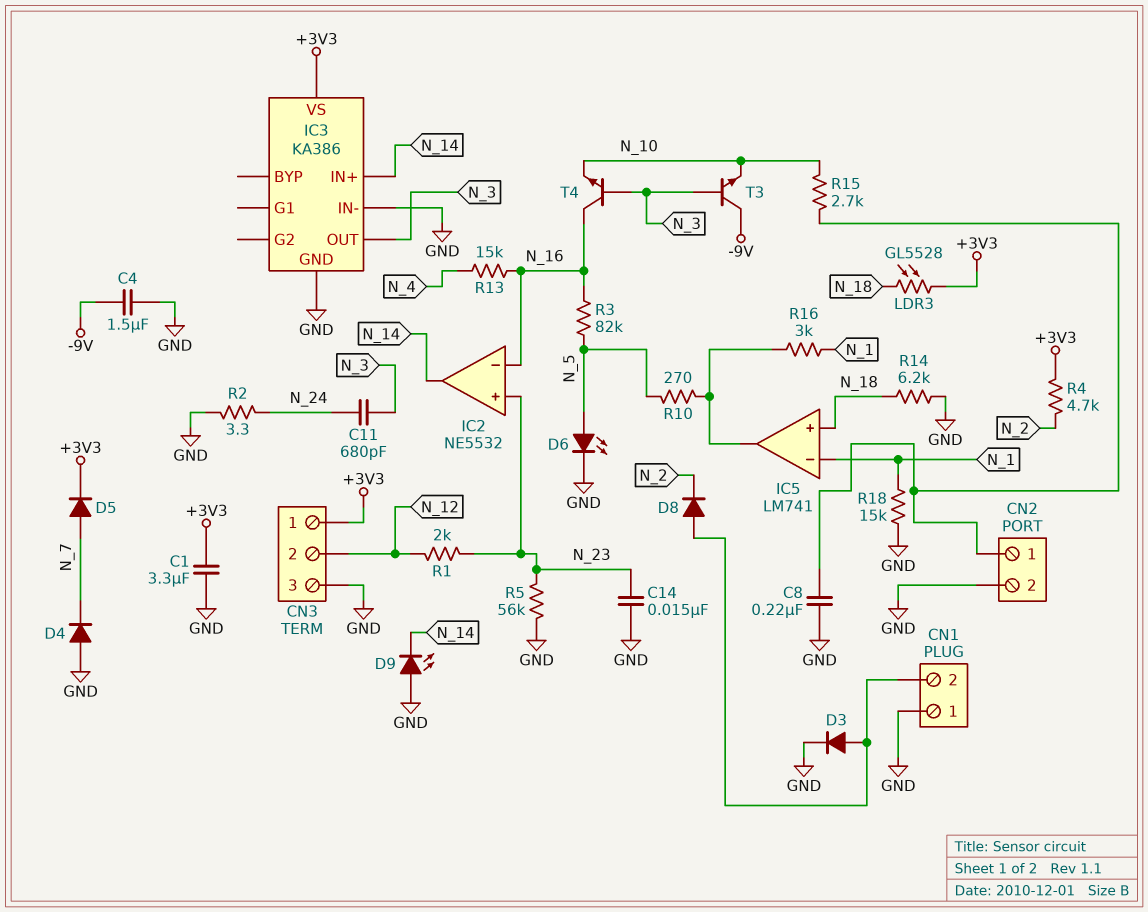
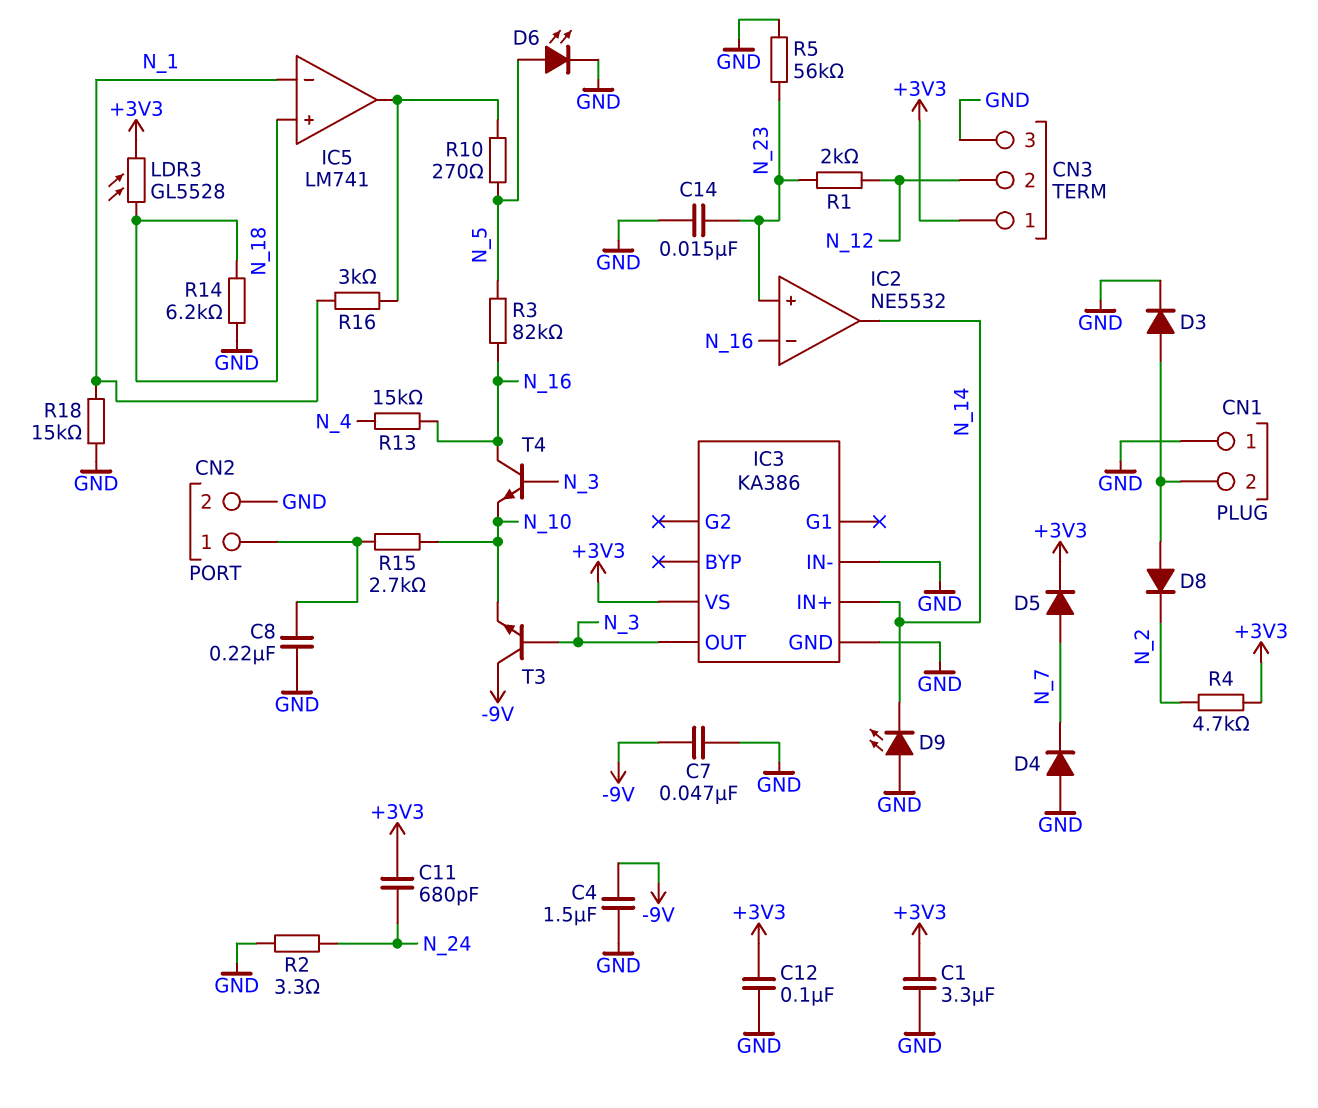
C7: none -> 47nF (-9V, GND)
C11: 680pF (N_3, N_24) -> 680pF (+3V3, N_24)
C12: none -> 100nF (+3V3, GND)

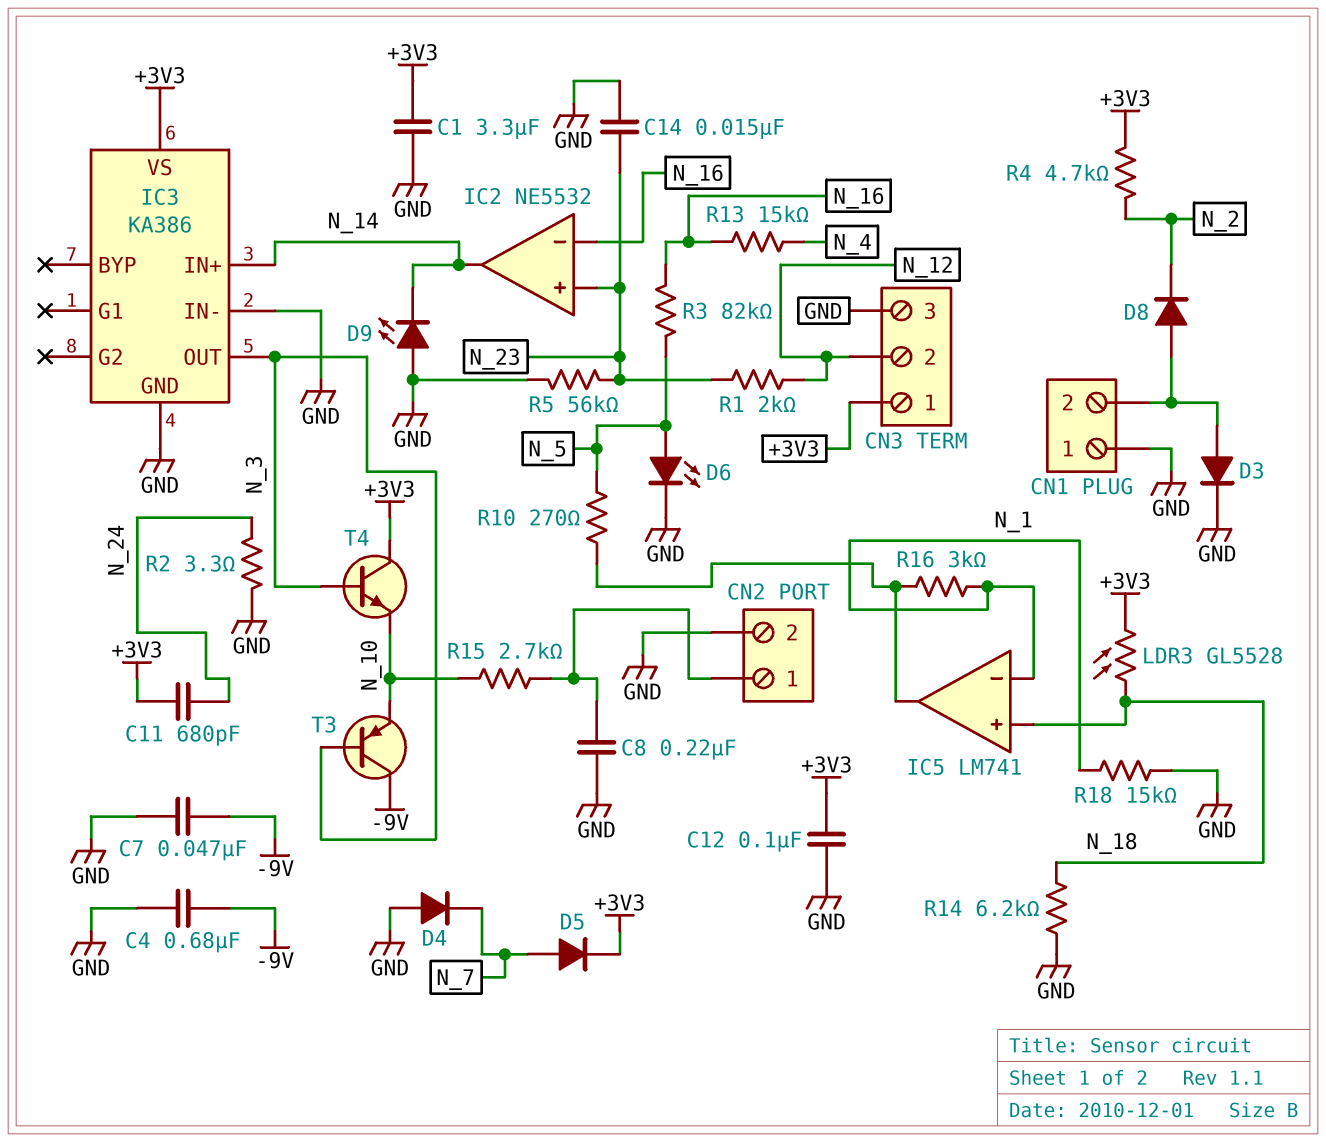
C4: 1.5uF (-9V, GND) -> 680nF (-9V, GND)
T3: NPN (B N_3, C -9V, E N_10) -> PNP (B N_3, C -9V, E N_10)
T4: NPN (B N_3, C N_16, E N_10) -> NPN (B N_3, C +3V3, E N_10)

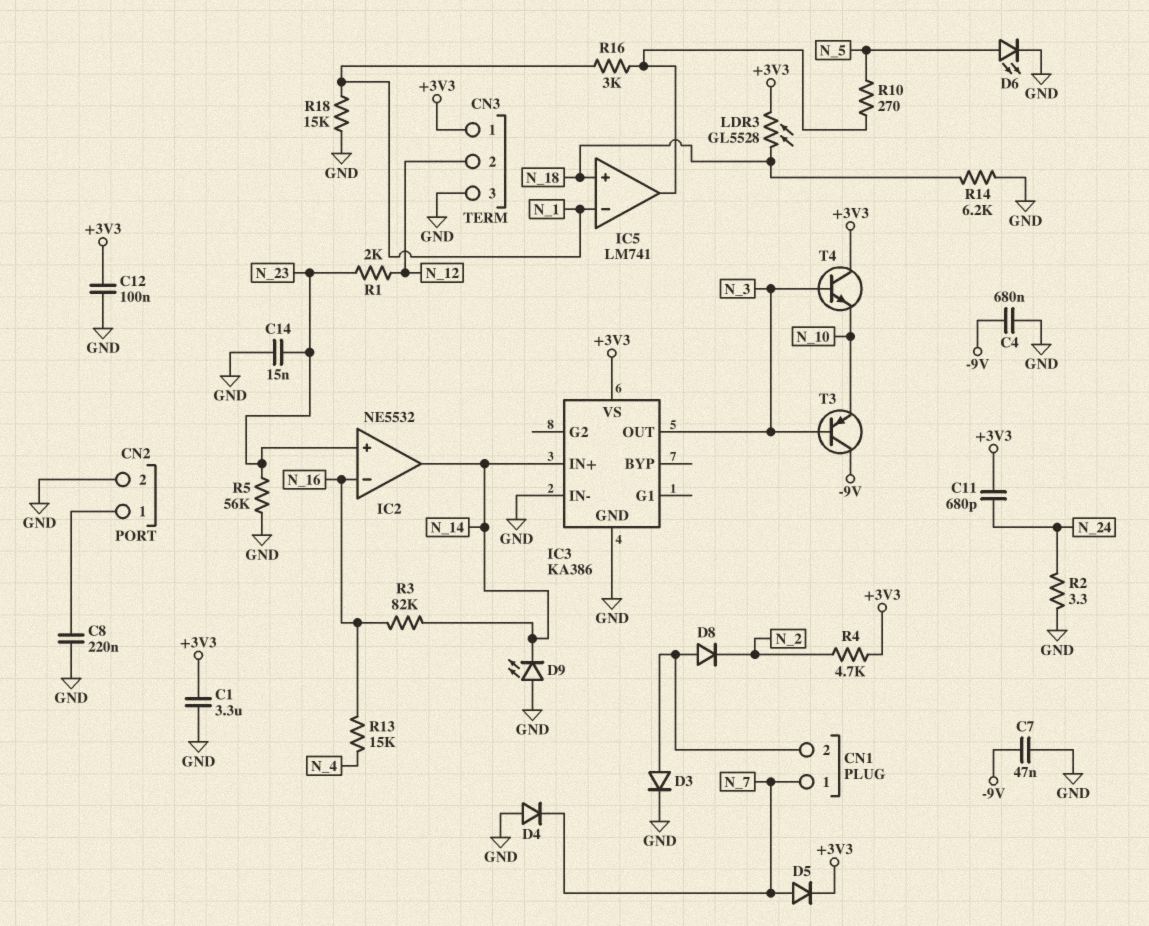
CN1 pin 1: GND -> N_7
R3: 82k (N_5, N_16) -> 82k (N_14, N_16)
R15: 2.7k (CN2/1, N_10) -> none

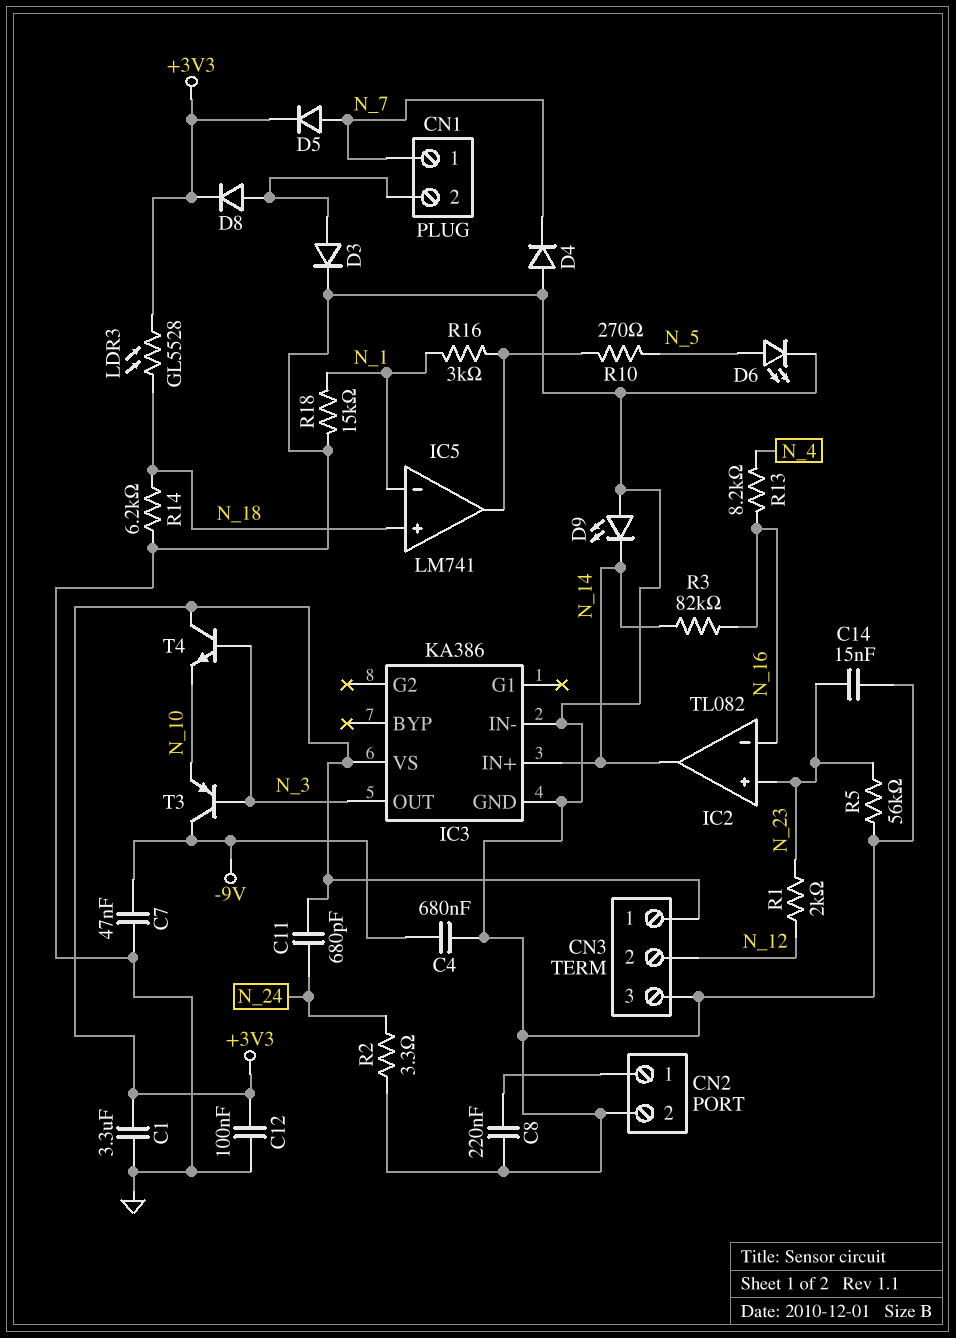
D8: diode (A CN1/2, K N_2) -> diode (A CN1/2, K +3V3)
IC2: NE5532 -> TL082
R4: 4.7k (+3V3, N_2) -> none
R13: 15k (N_4, N_16) -> 8.2k (N_4, N_16)

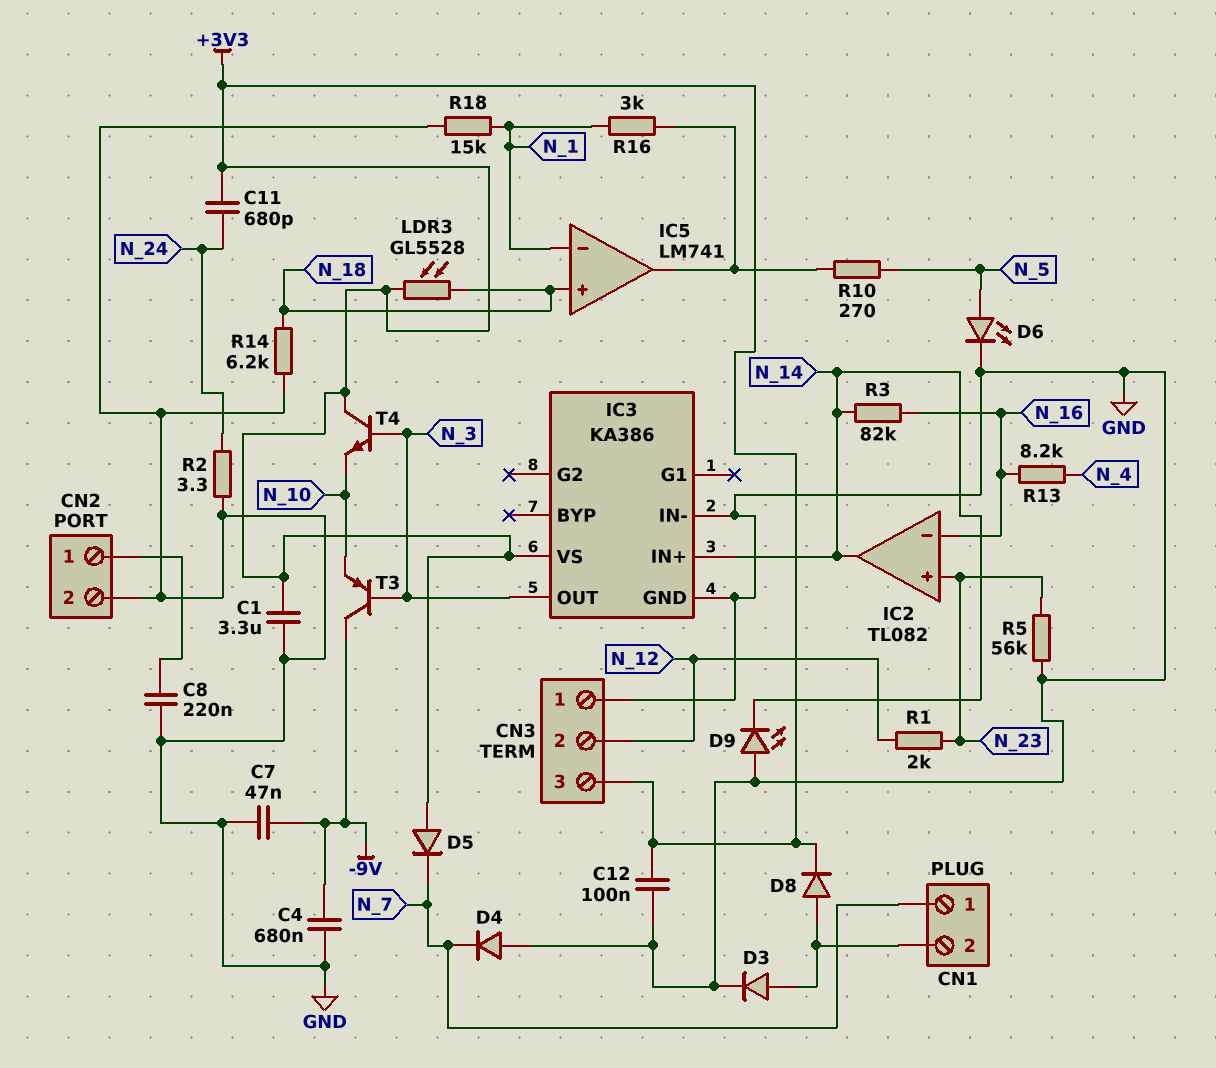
C14: 15nF (GND, N_23) -> none
CN3 pin 1: +3V3 -> GND
CN3 pin 3: GND -> +3V3
D5: diode (A N_7, K +3V3) -> diode (A +3V3, K N_7)

